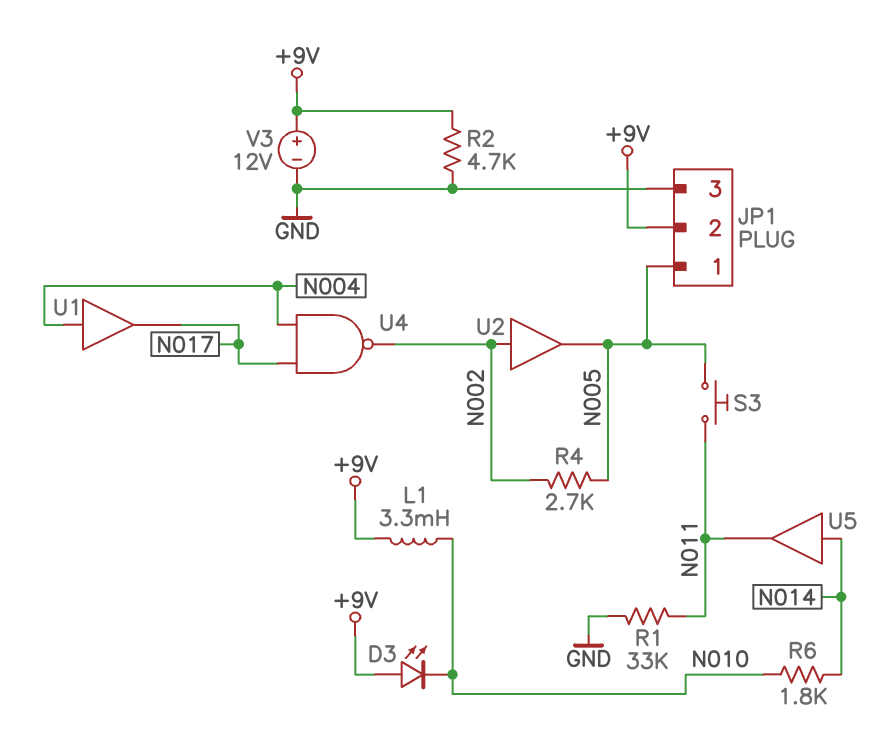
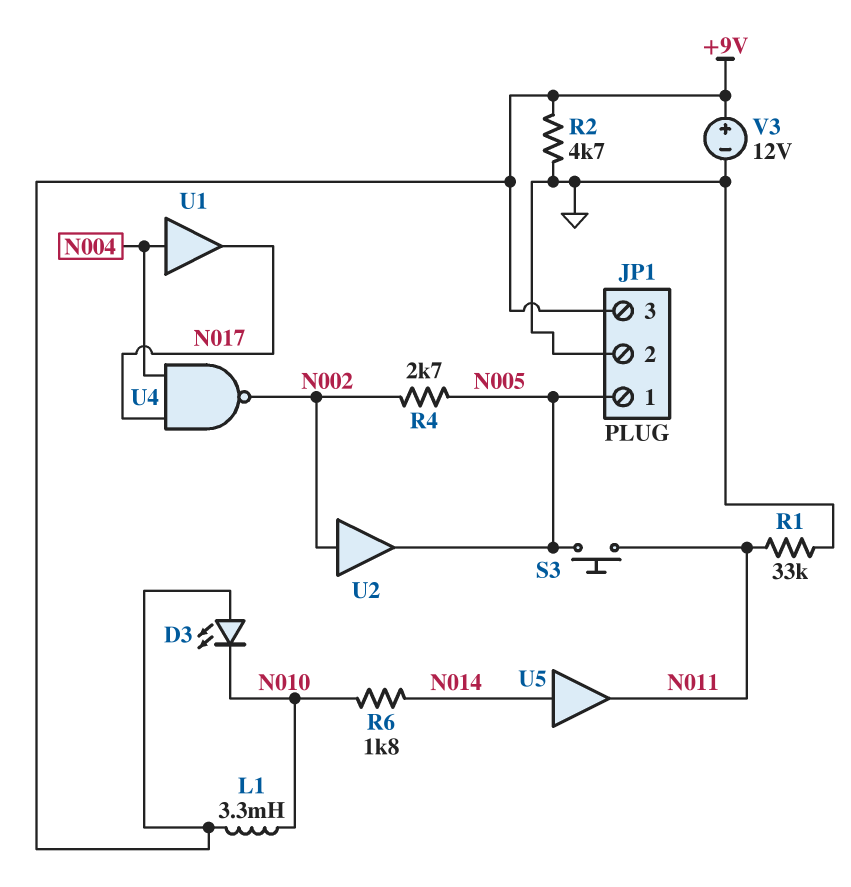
JP1 pin 2: +9V -> GND
JP1 pin 3: GND -> +9V

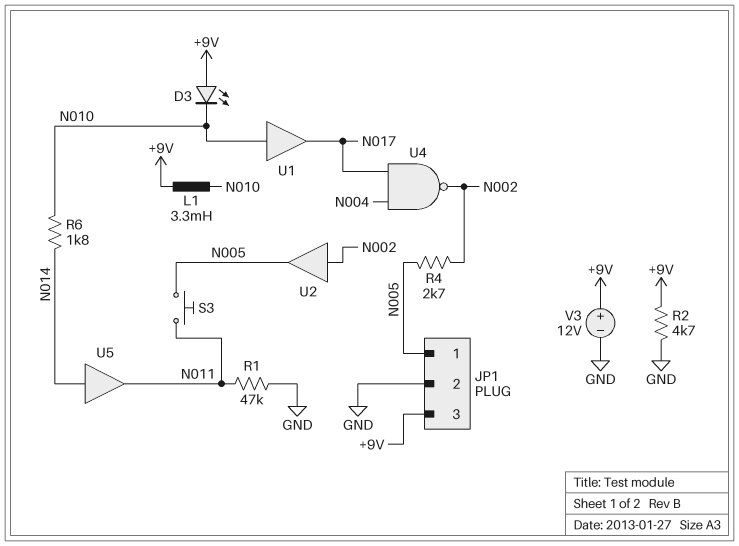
R1: 33k (GND, N011) -> 47k (GND, N011)
U1: buffer (in N004, out N017) -> buffer (in N010, out N017)

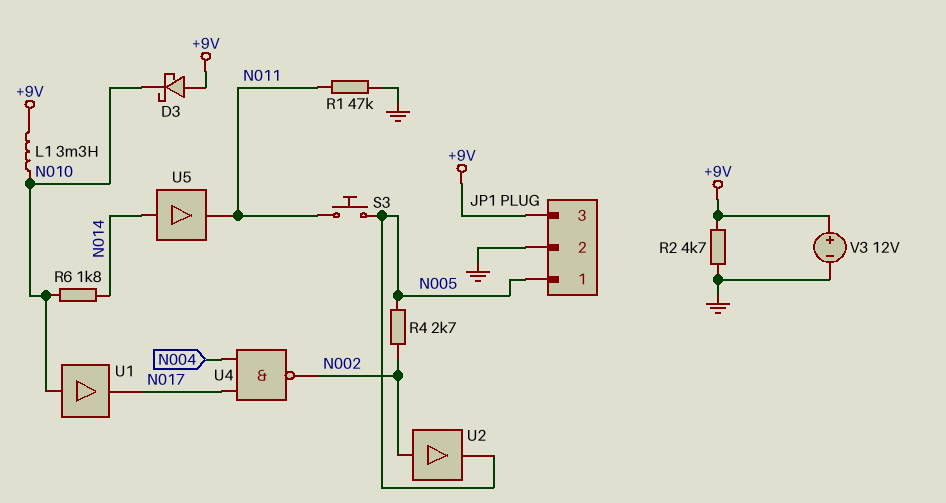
D3: LED (A +9V, K N010) -> schottky (A +9V, K N010)

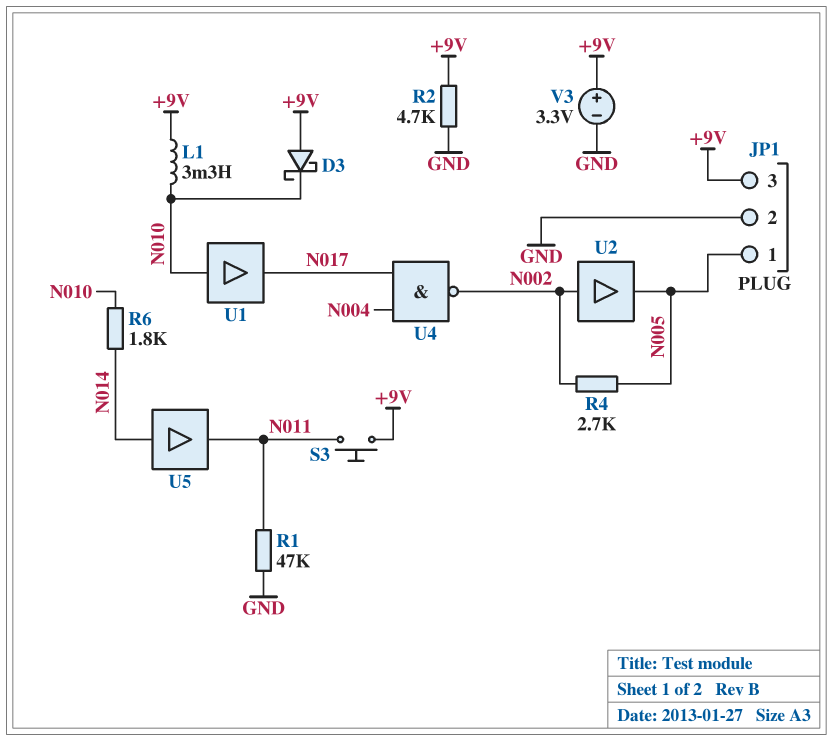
S3: button (N005, N011) -> button (+9V, N011)
V3: 12V (plus +9V, minus GND) -> 3.3V (plus +9V, minus GND)

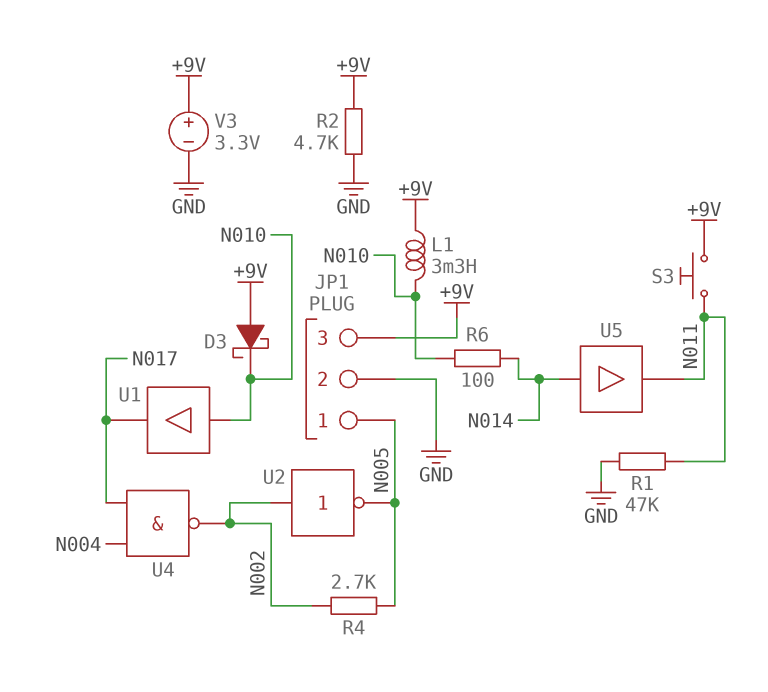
R6: 1.8k (N010, N014) -> 100 (N010, N014)
U2: buffer (in N002, out N005) -> NOT (in N002, out N005)

